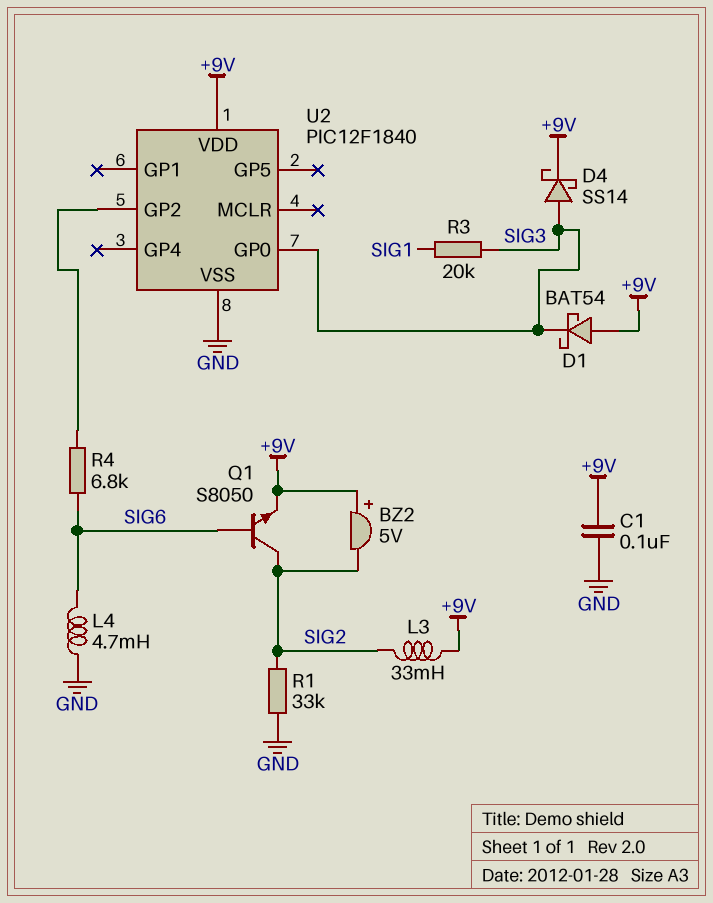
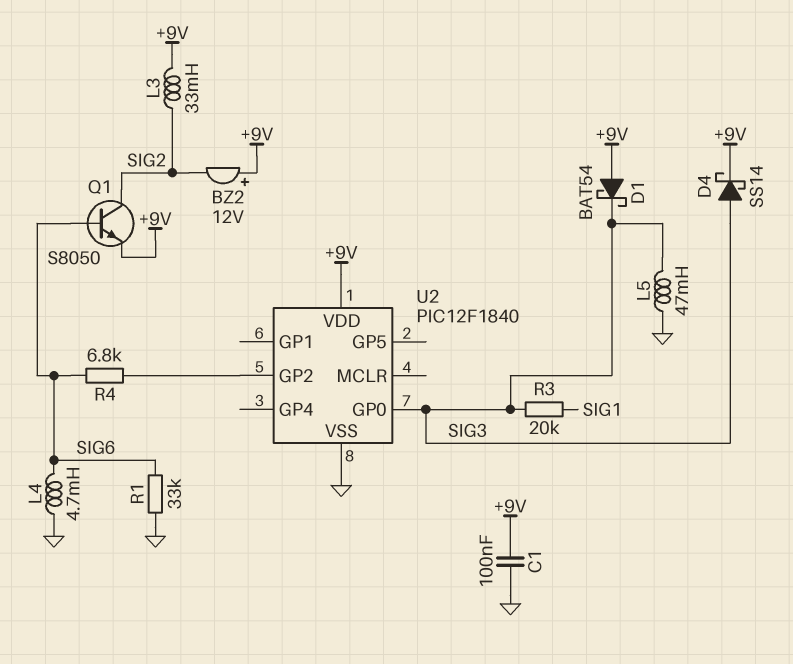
BZ2: buzzer 5V (plus +9V, minus SIG2) -> buzzer 12V (plus +9V, minus SIG2)
L5: none -> 47mH (GND, SIG3)
R1: 33k (GND, SIG2) -> 33k (GND, SIG6)

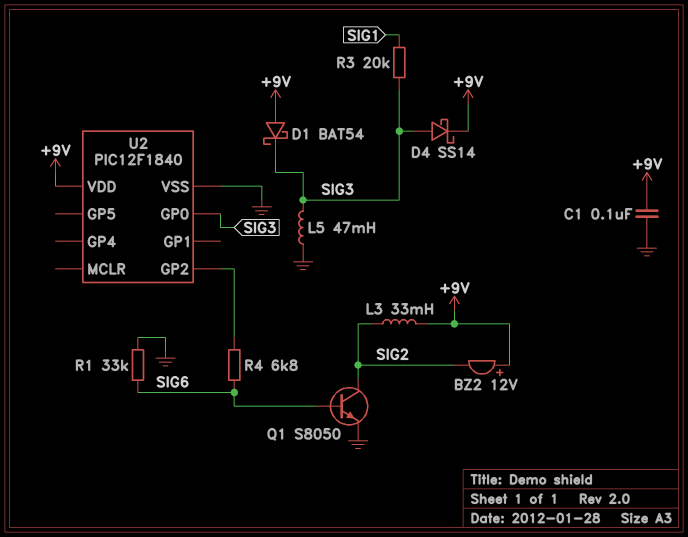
L4: 4.7mH (GND, SIG6) -> none
Q1: NPN S8050 (B SIG6, C SIG2, E +9V) -> NPN S8050 (B SIG6, C SIG2, E GND)

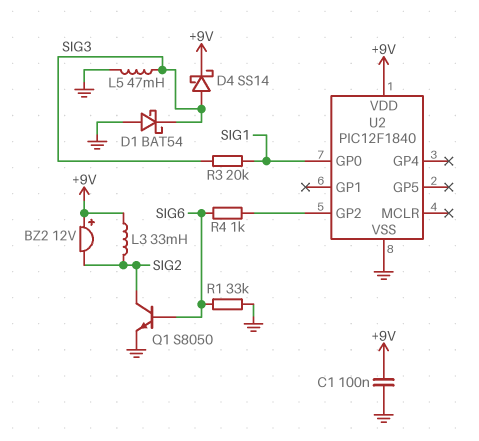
D1: schottky BAT54 (A +9V, K SIG3) -> schottky BAT54 (A GND, K SIG3)
R4: 6.8k (SIG6, U2/GP2) -> 1k (SIG6, U2/GP2)
U2 pin GP0: SIG3 -> SIG1

